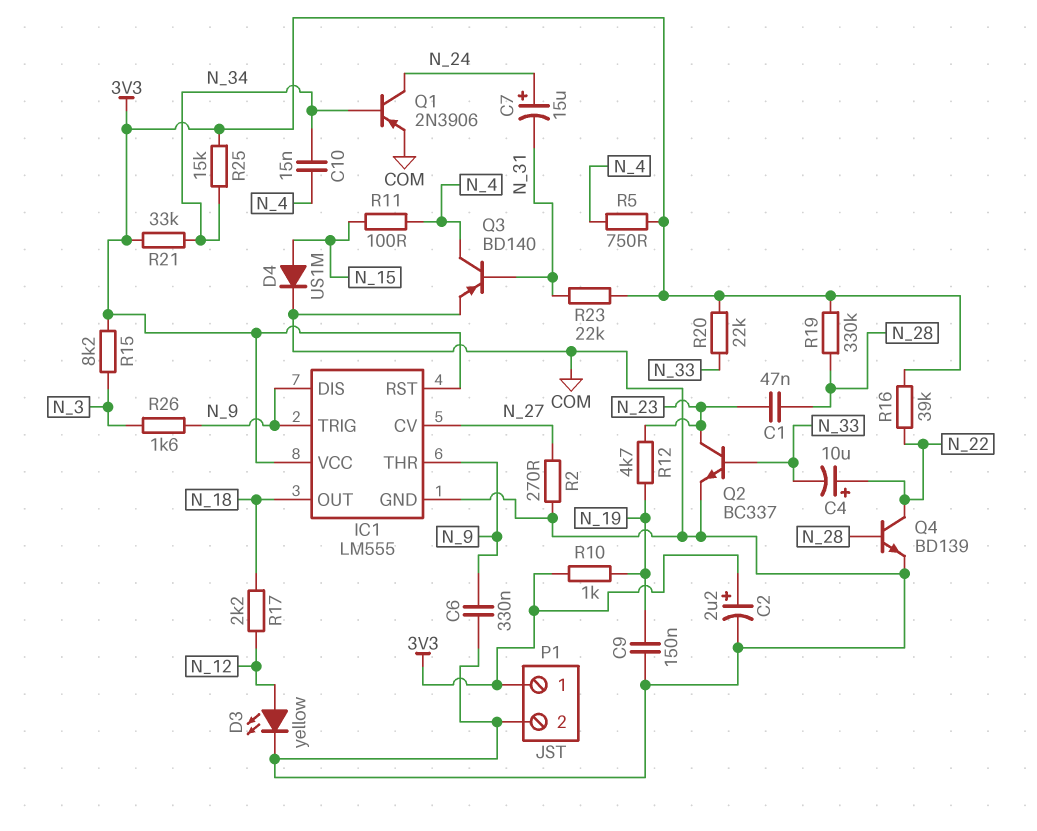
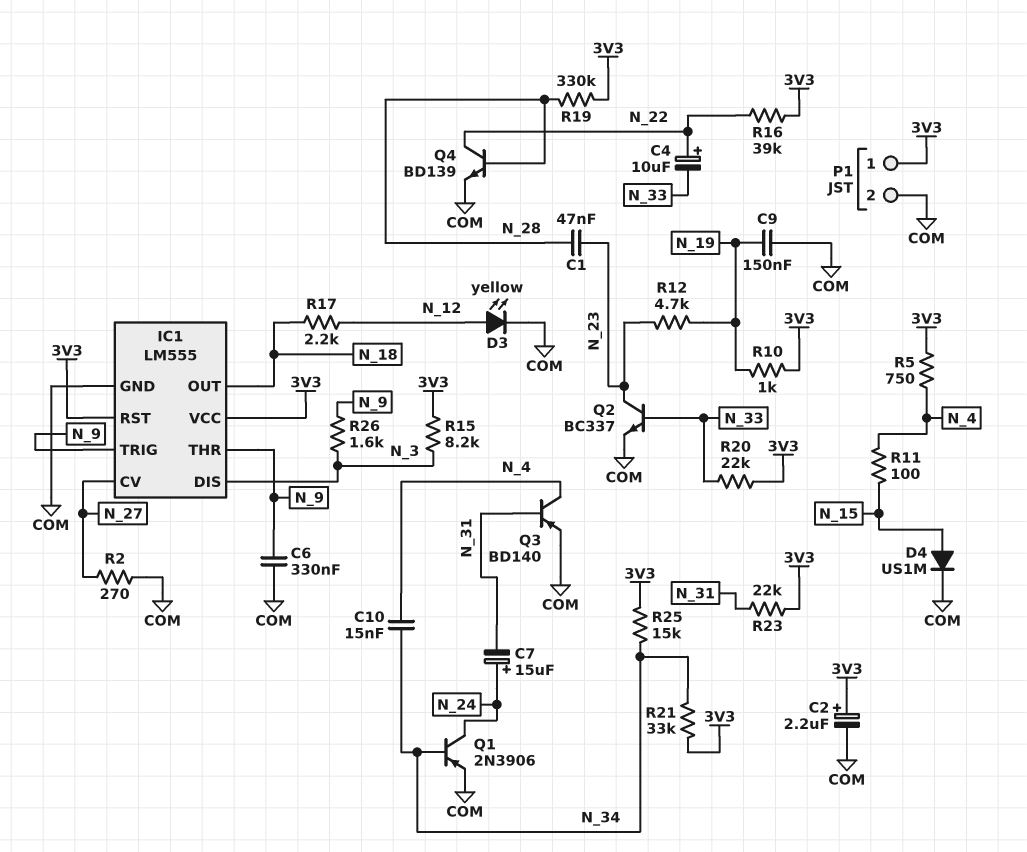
IC1 pin DIS: N_9 -> N_3

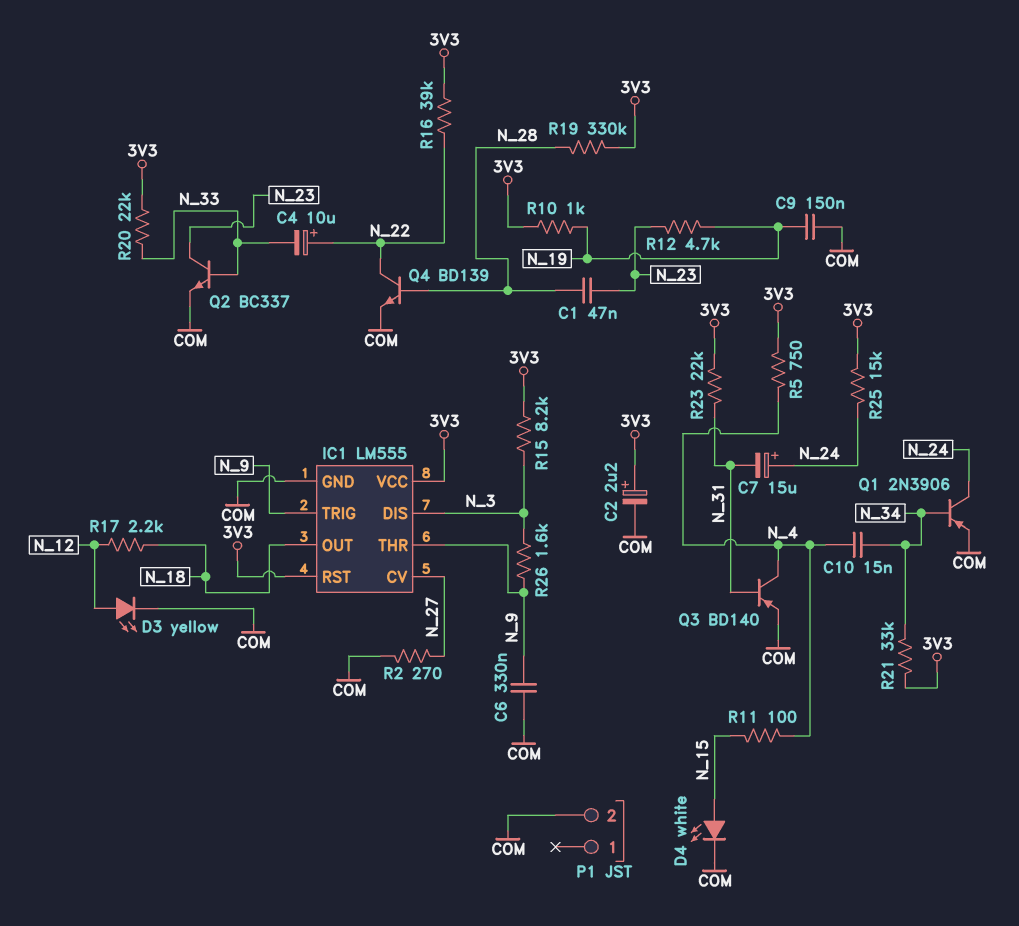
D4: diode US1M (A N_15, K COM) -> LED white (A N_15, K COM)
P1 pin 1: 3V3 -> none
R25: 15k (3V3, N_34) -> 15k (3V3, N_24)

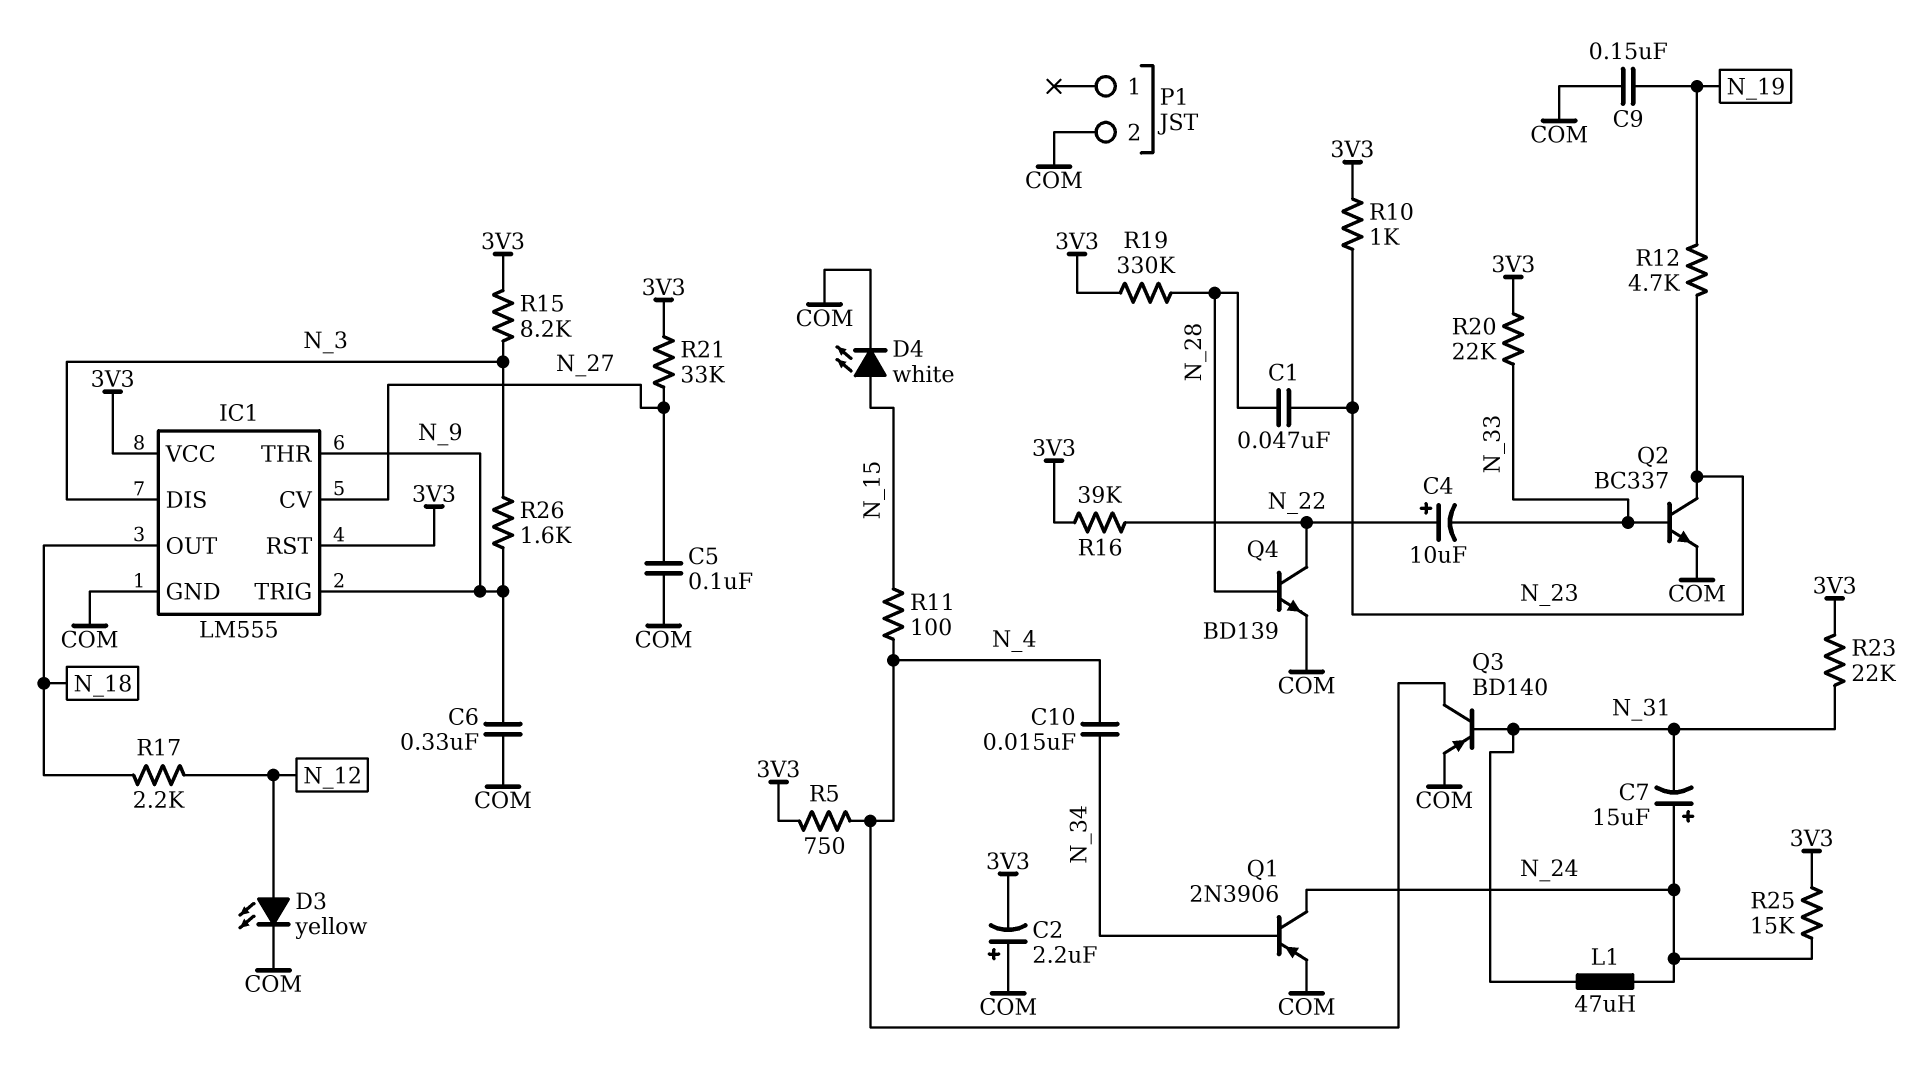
C2: 2.2uF (plus 3V3, minus COM) -> 2.2uF (plus COM, minus 3V3)
C5: none -> 100nF (COM, N_27)
L1: none -> 47uH (N_24, N_31)
R2: 270 (COM, N_27) -> none
R10: 1k (3V3, N_19) -> 1k (3V3, N_23)
R21: 33k (3V3, N_34) -> 33k (3V3, N_27)

